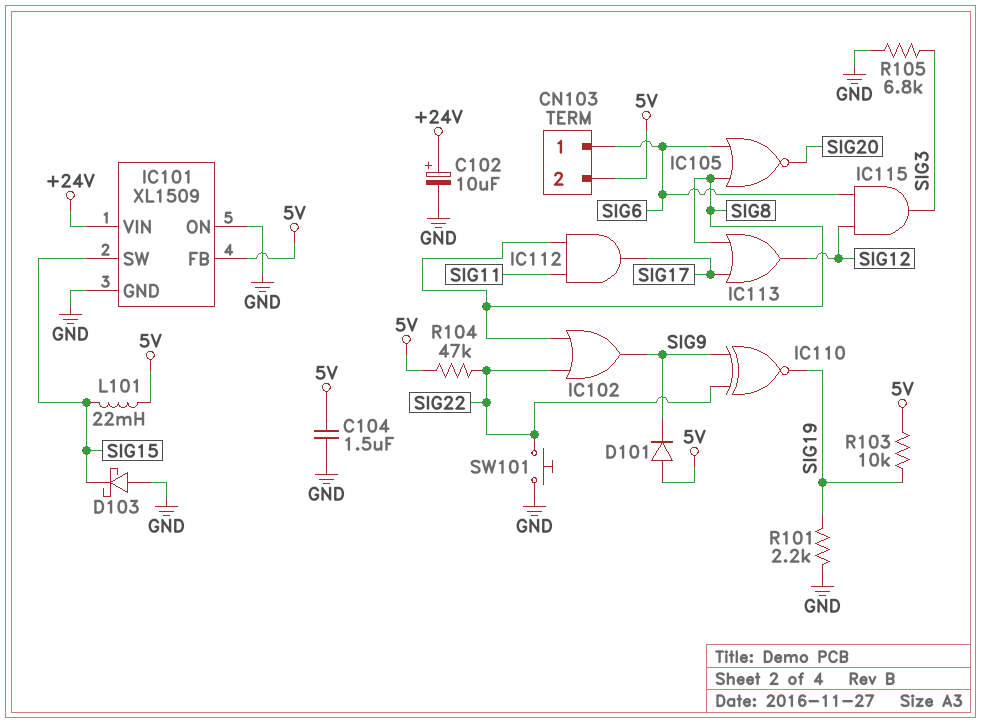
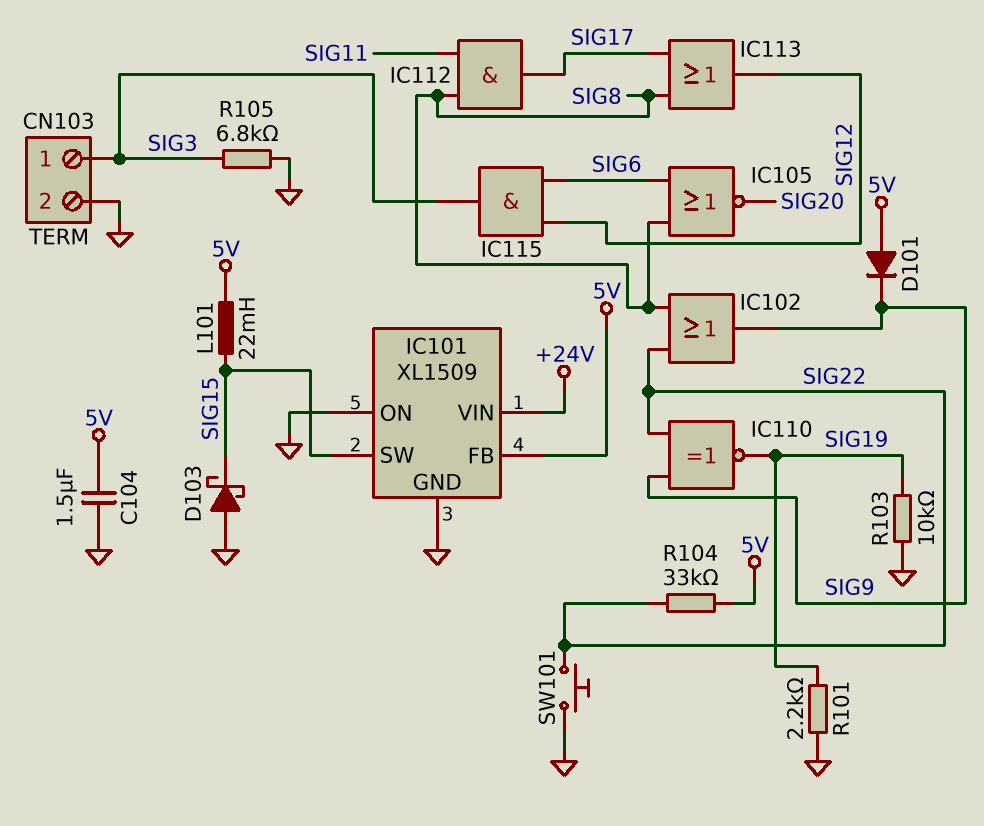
C102: 10uF (plus +24V, minus GND) -> none
CN103 pin 1: SIG6 -> SIG3
CN103 pin 2: 5V -> GND
R103: 10k (5V, SIG19) -> 10k (GND, SIG19)
R104: 47k (5V, SIG22) -> 33k (5V, SIG22)

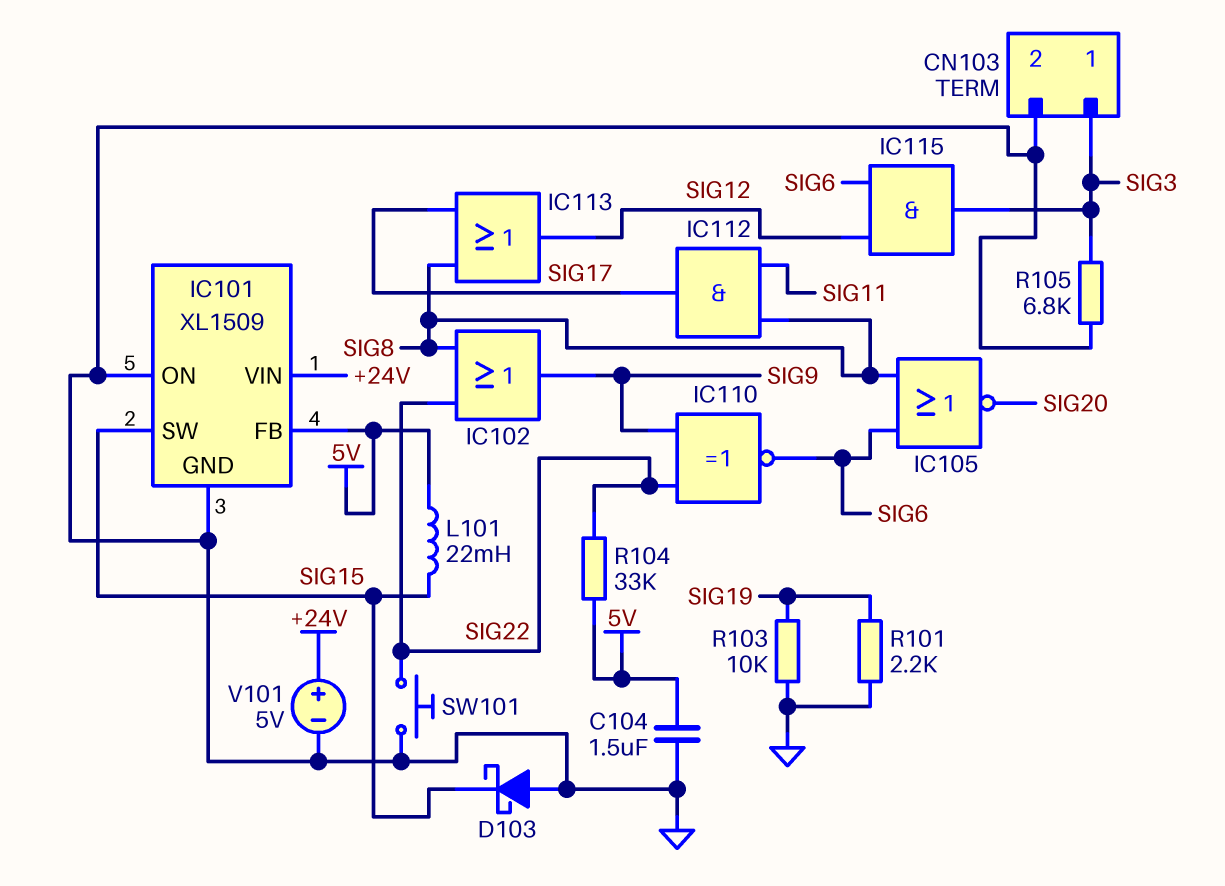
D101: diode (A 5V, K SIG9) -> none
IC110: XNOR (in SIG9, in SIG22, out SIG19) -> XNOR (in SIG9, in SIG22, out SIG6)
V101: none -> 5V (plus +24V, minus GND)

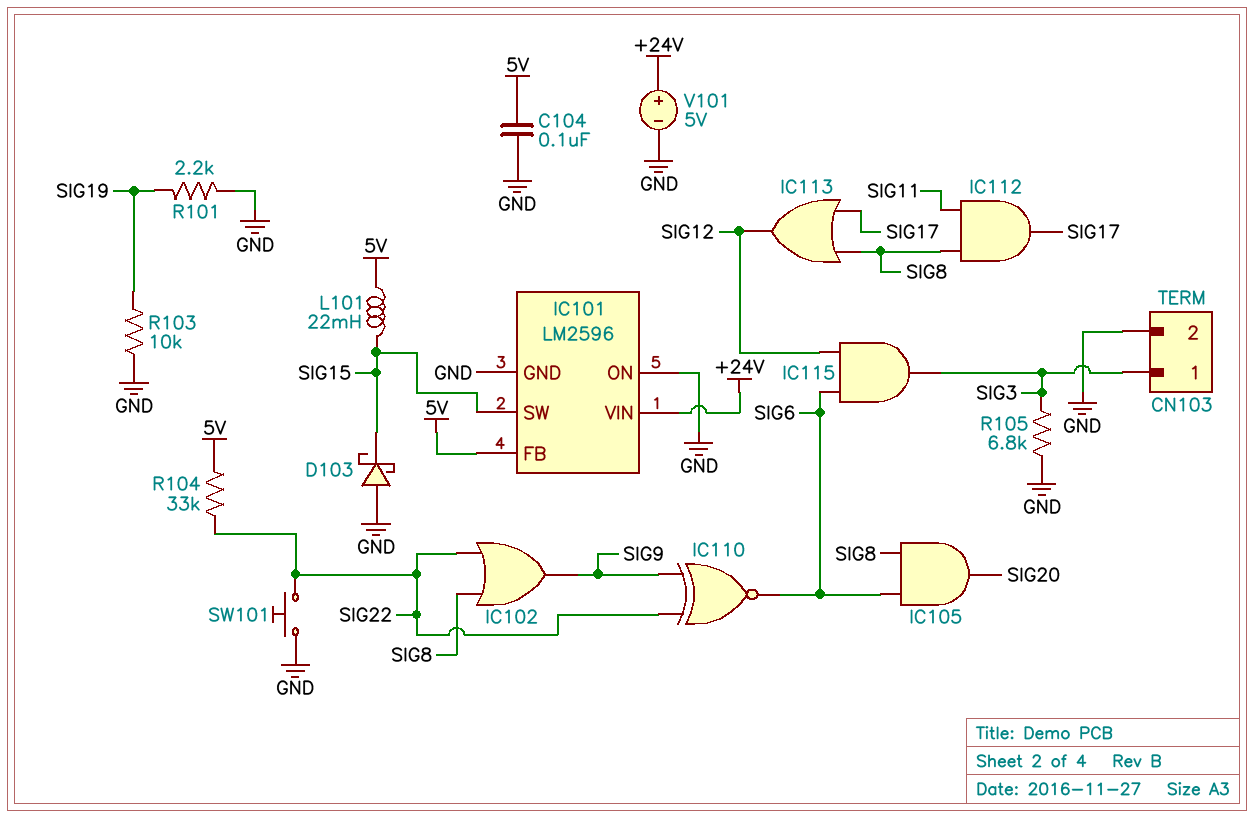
C104: 1.5uF (5V, GND) -> 100nF (5V, GND)
IC101: XL1509 -> LM2596
IC105: NOR (in SIG6, in SIG8, out SIG20) -> AND (in SIG6, in SIG8, out SIG20)

